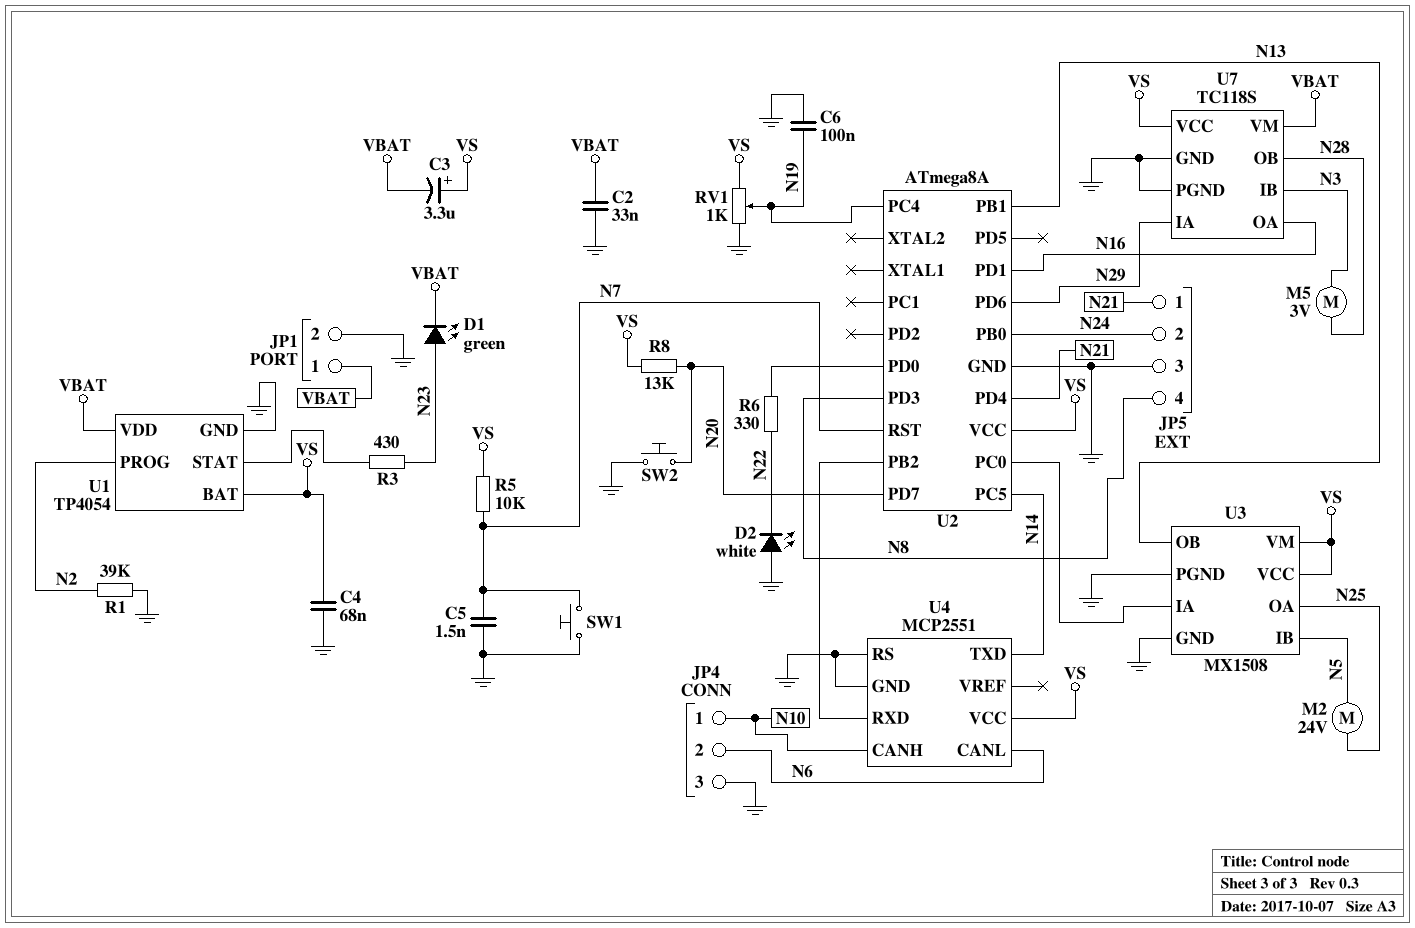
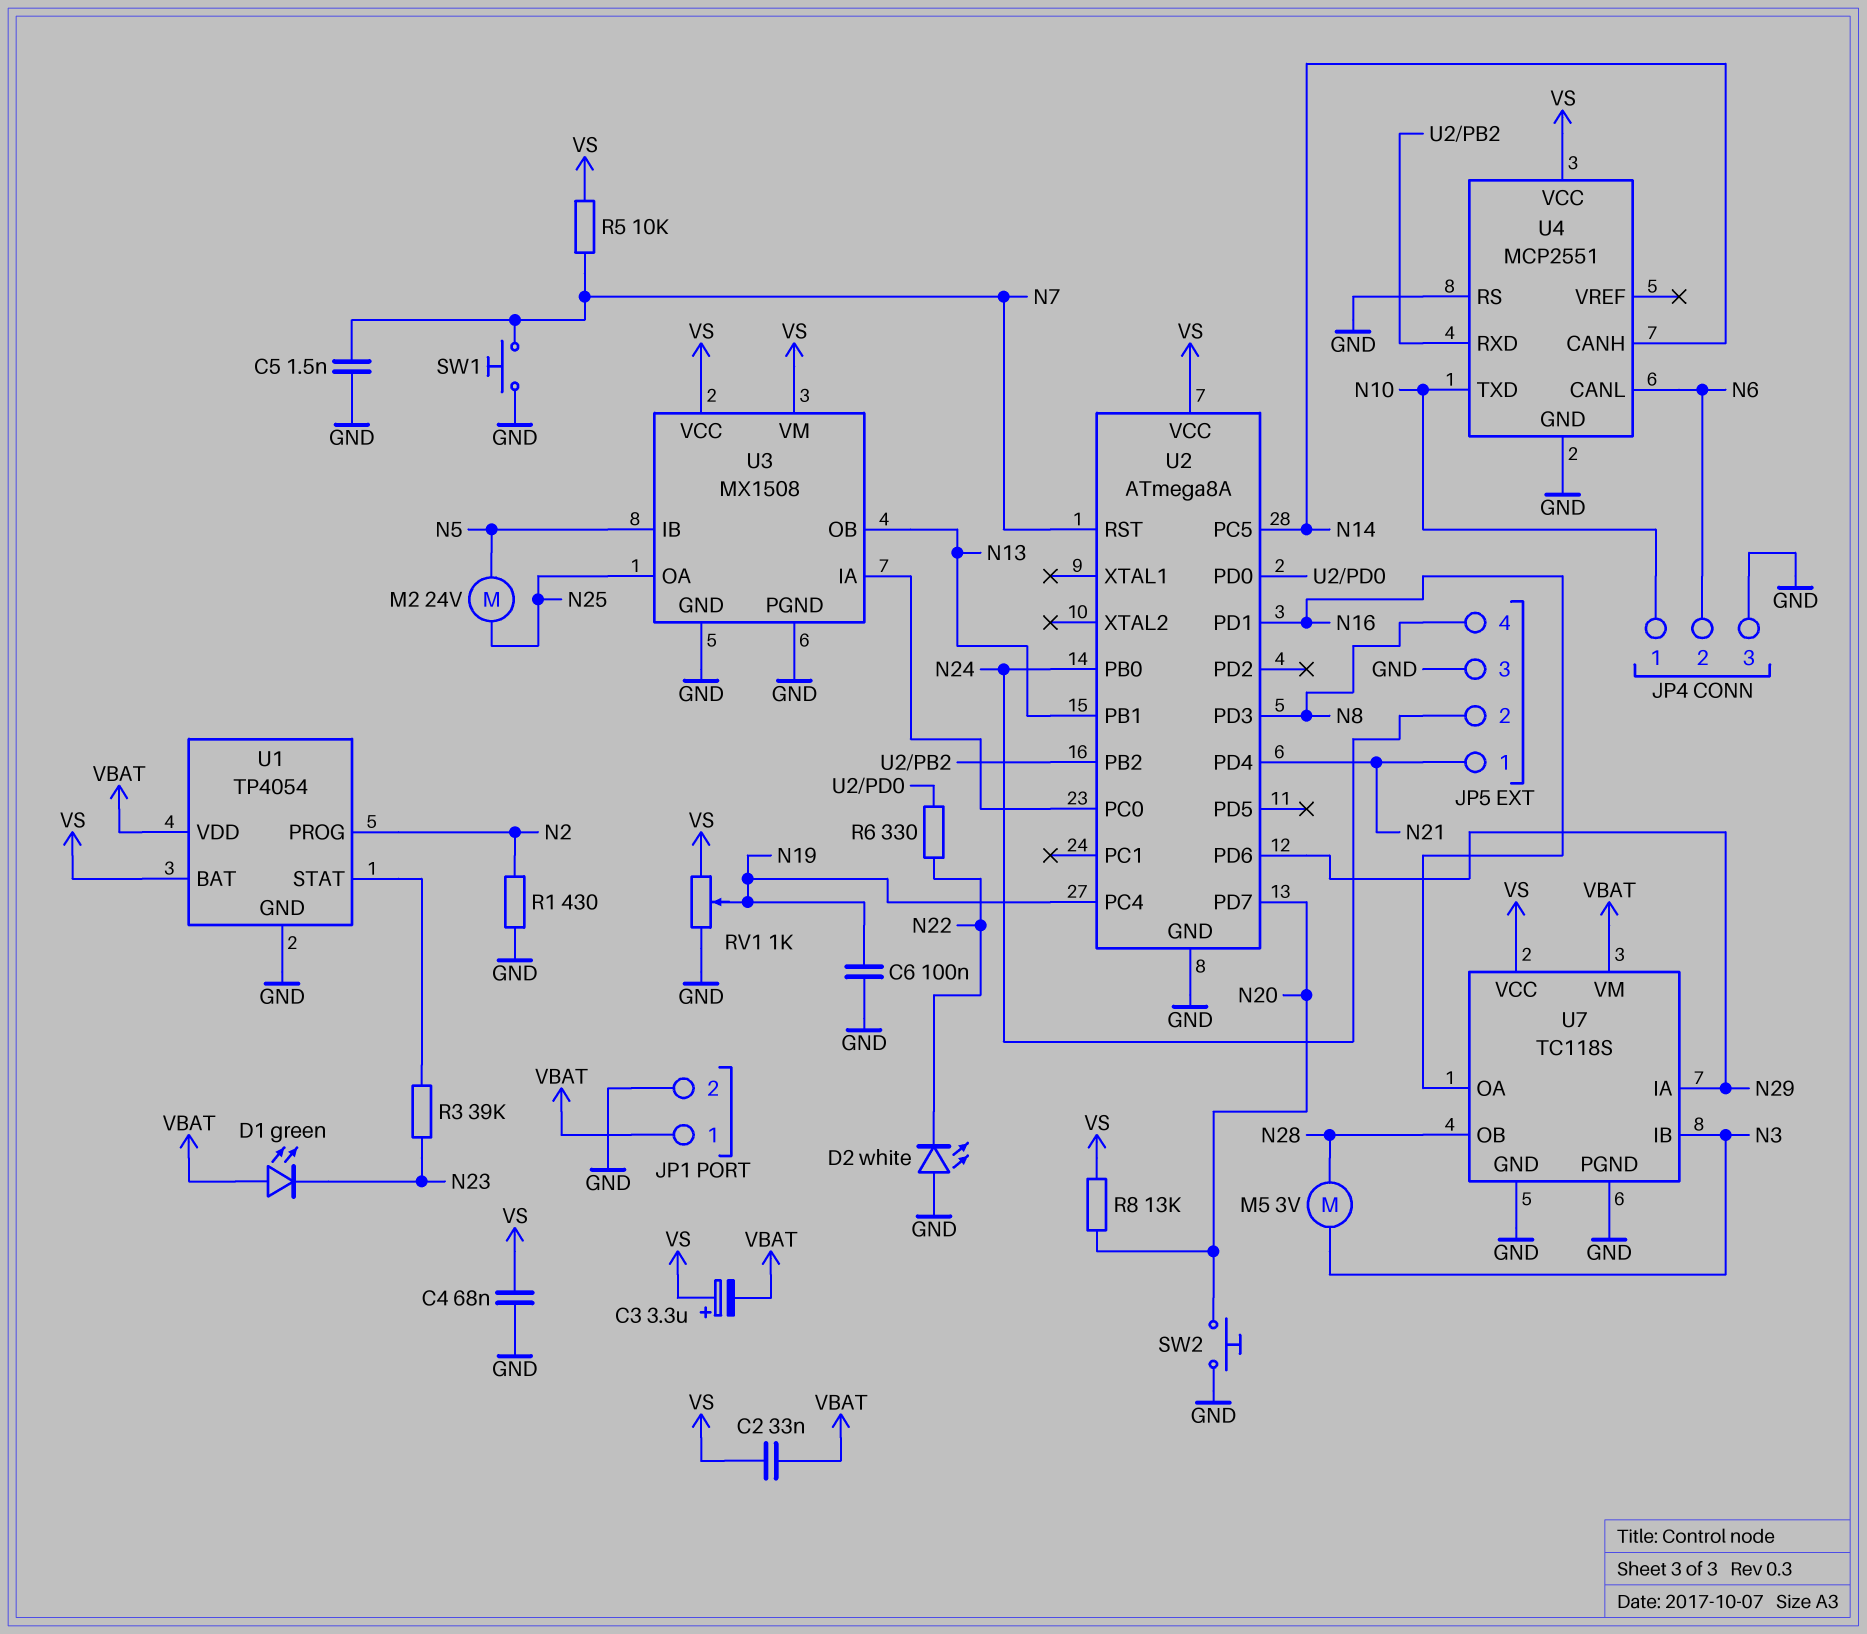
C2: 33nF (GND, VBAT) -> 33nF (VBAT, VS)
D1: LED green (A N23, K VBAT) -> LED green (A VBAT, K N23)
R1: 39k (GND, N2) -> 430 (GND, N2)
R3: 430 (N23, U1/STAT) -> 39k (N23, U1/STAT)
U4 pin CANH: N10 -> N14
U4 pin TXD: N14 -> N10

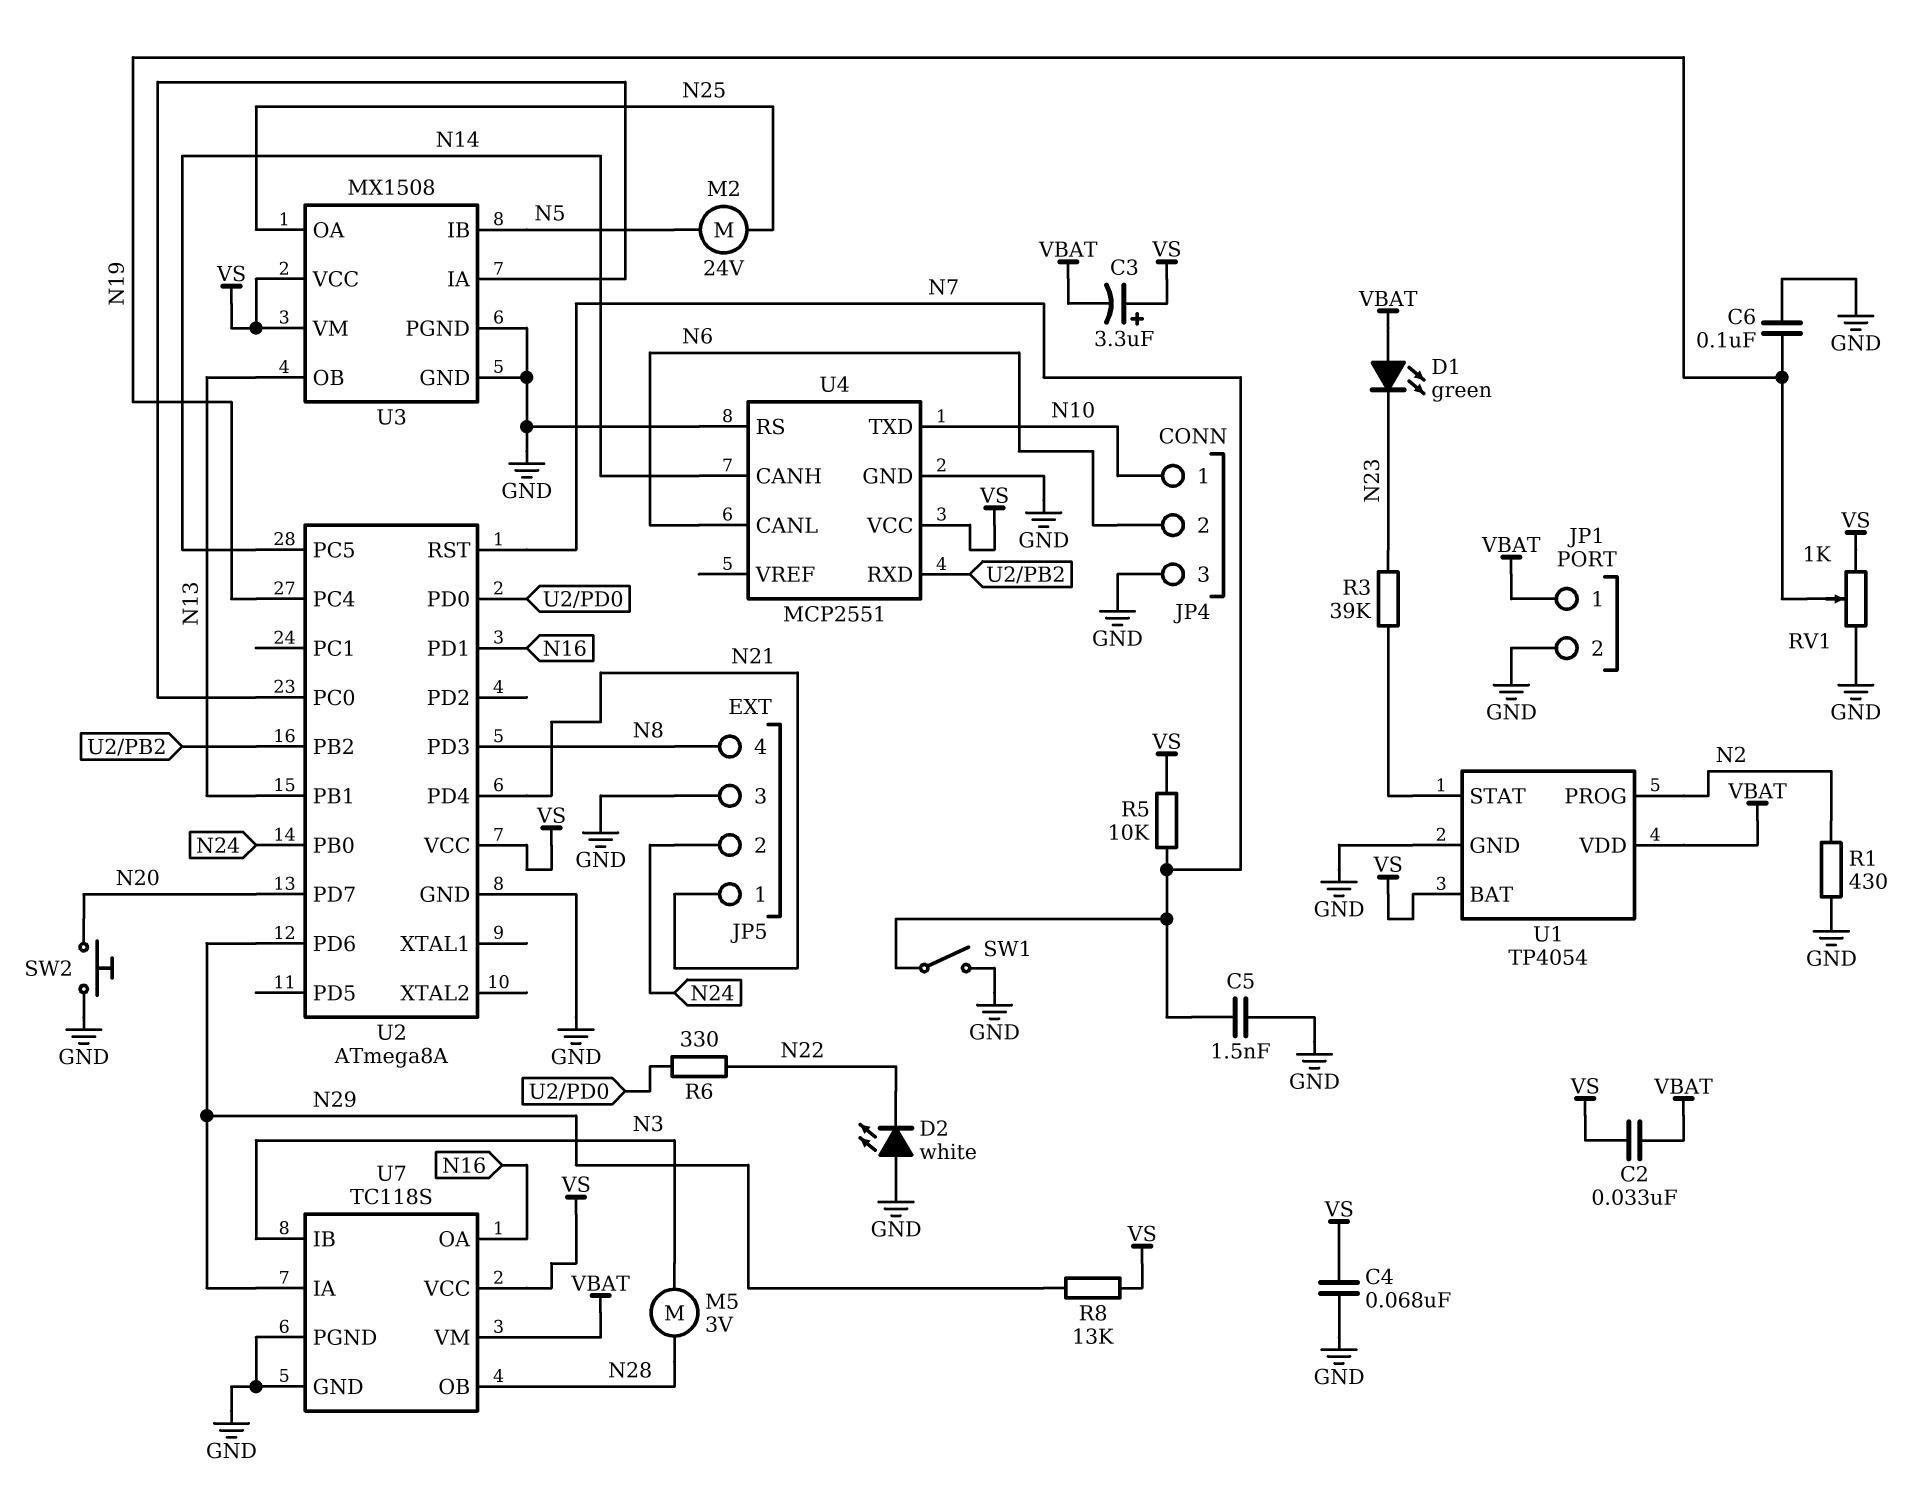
R8: 13k (N20, VS) -> 13k (N29, VS)
SW1: button (GND, N7) -> switch (GND, N7)

